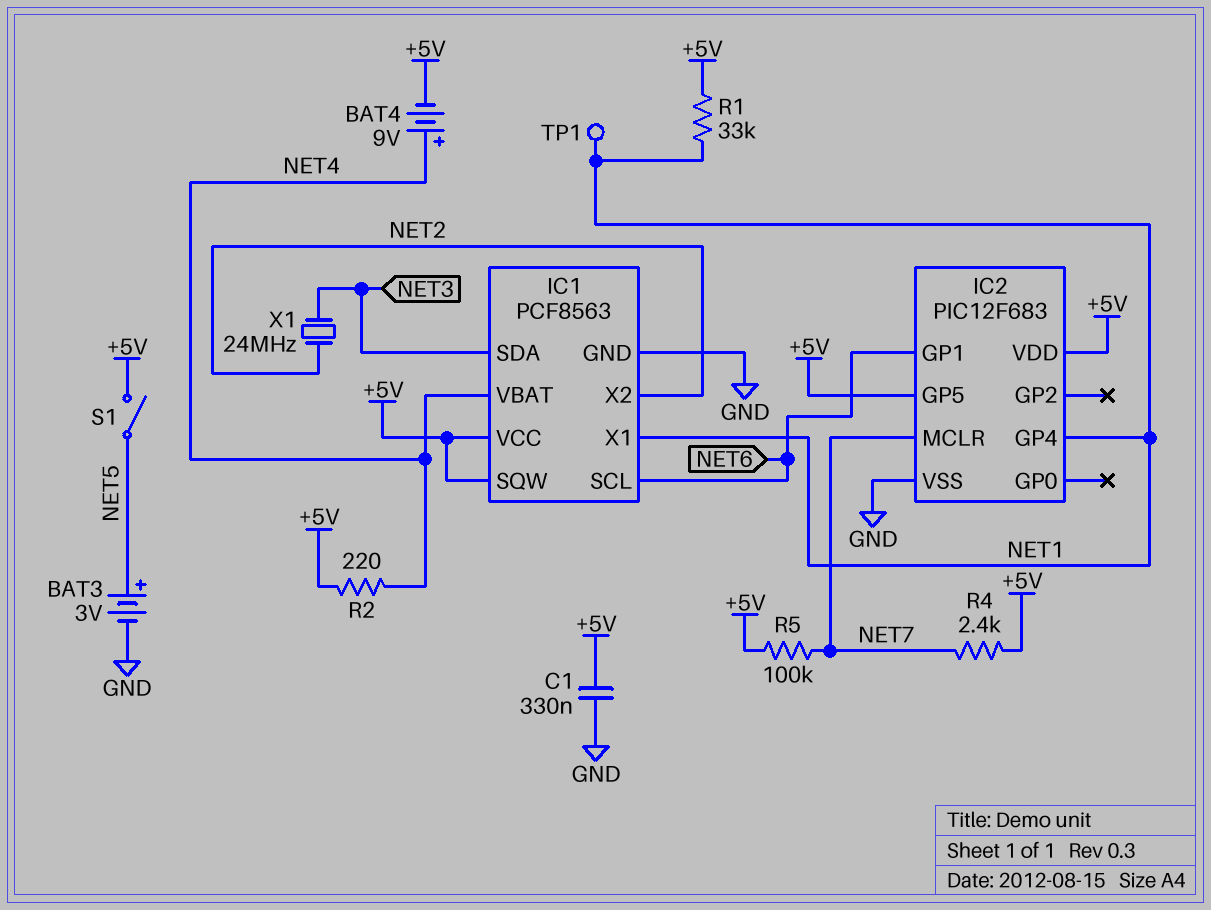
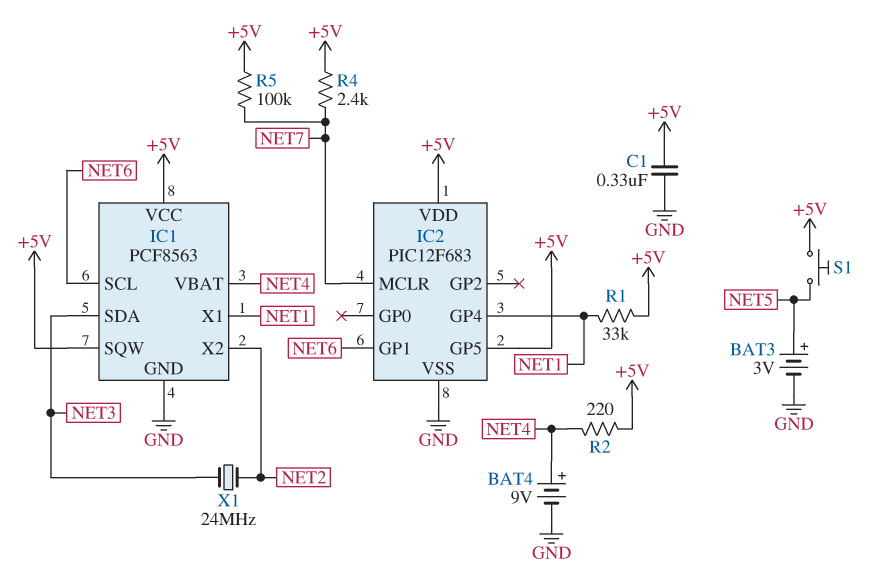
BAT4: 9V (plus NET4, minus +5V) -> 9V (plus NET4, minus GND)
S1: switch (+5V, NET5) -> button (+5V, NET5)
TP1: test point (NET1) -> none

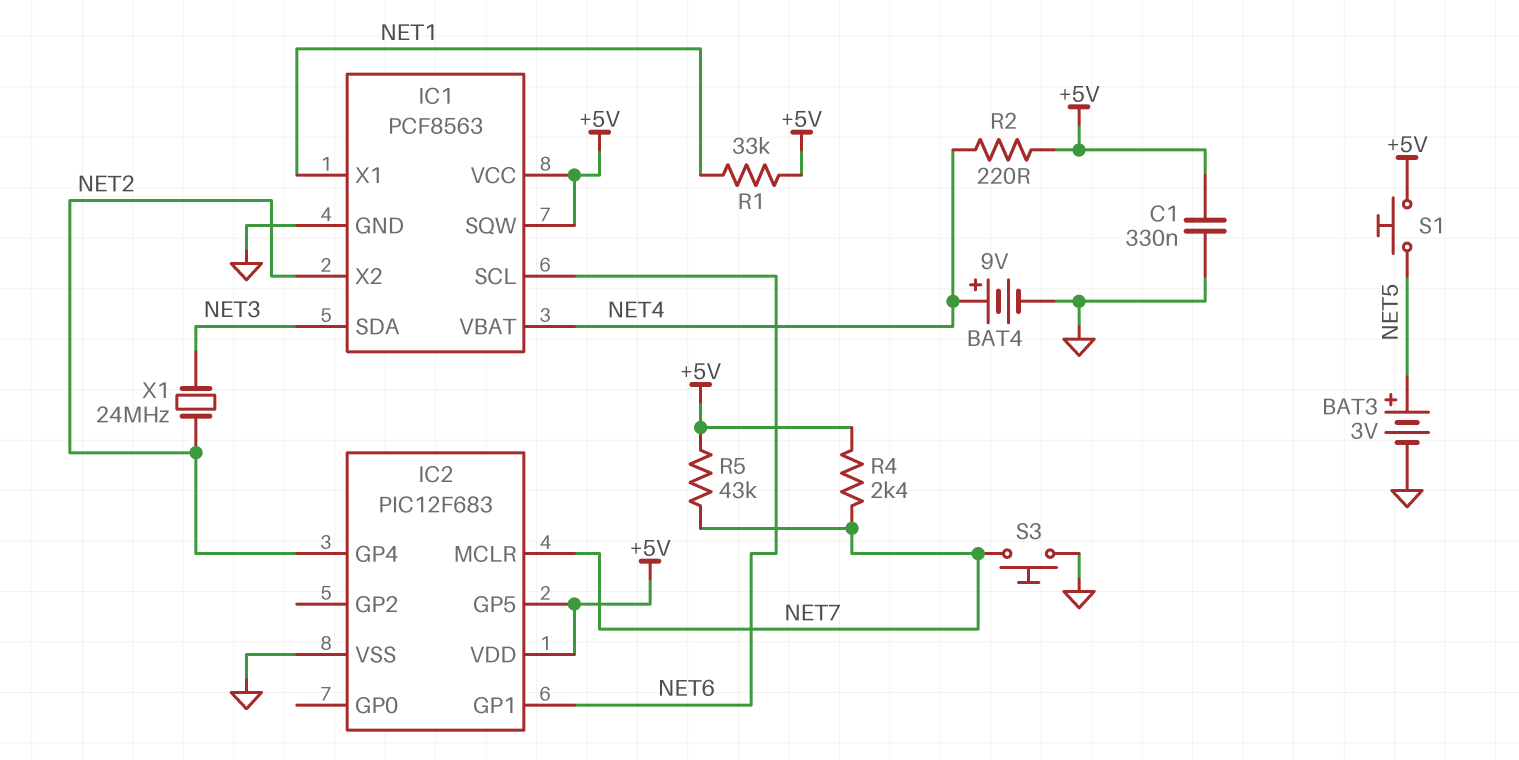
IC2 pin GP4: NET1 -> NET2
R5: 100k (+5V, NET7) -> 43k (+5V, NET7)
S3: none -> button (GND, NET7)

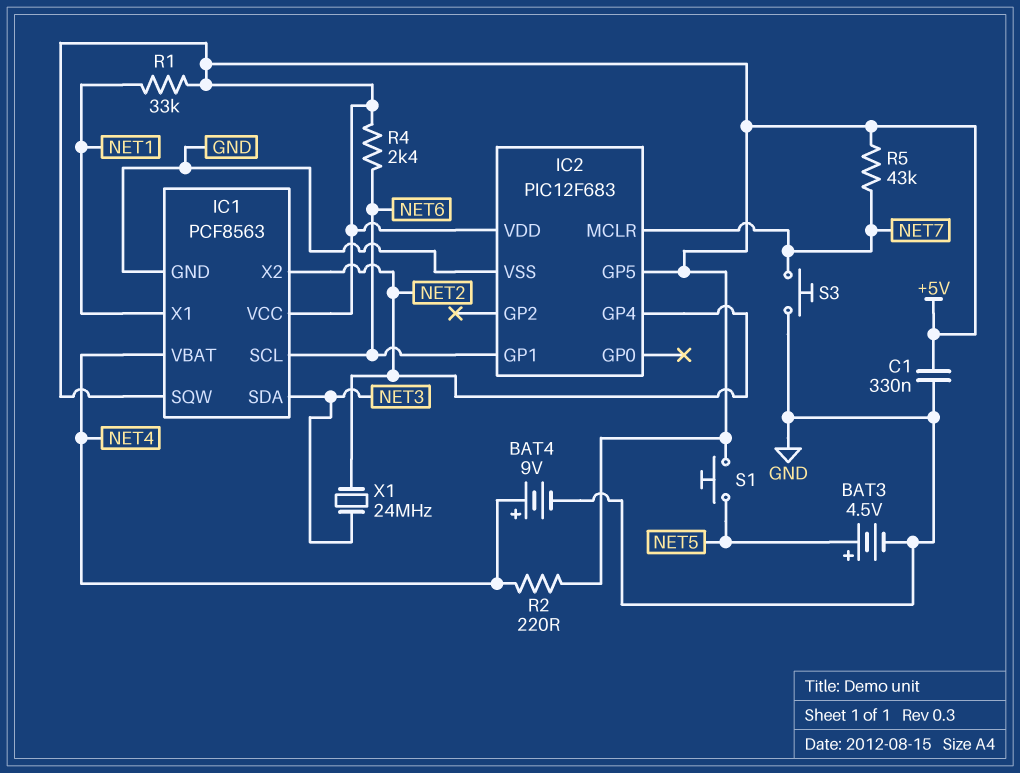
BAT3: 3V (plus NET5, minus GND) -> 4.5V (plus NET5, minus GND)
R4: 2.4k (+5V, NET7) -> 2.4k (+5V, NET6)

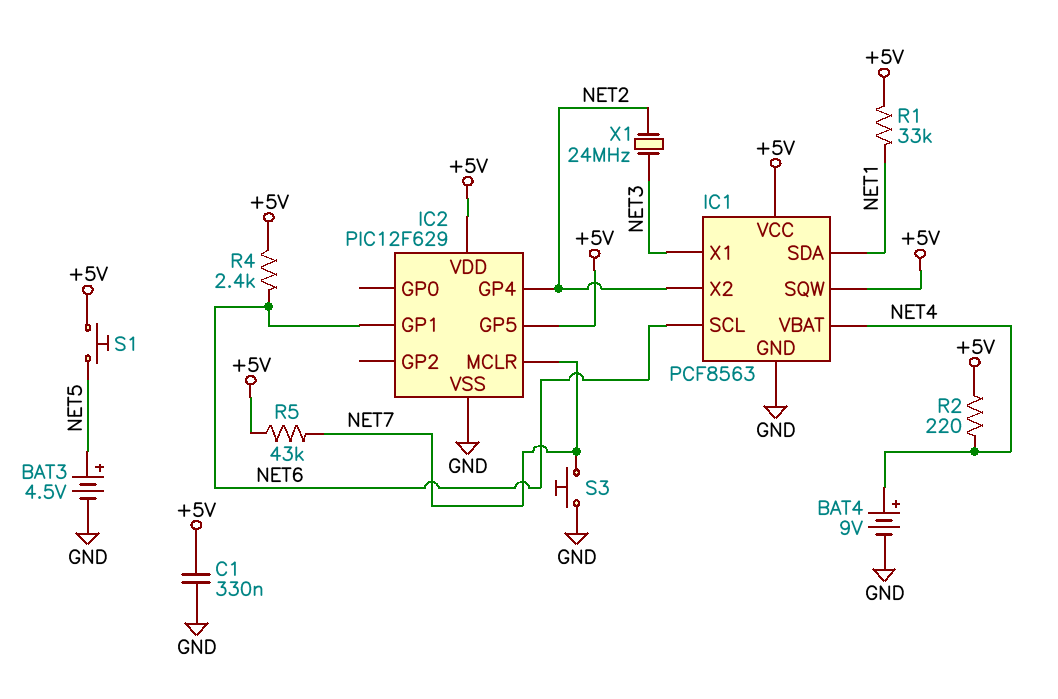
IC1 pin SDA: NET3 -> NET1
IC1 pin X1: NET1 -> NET3
IC2: PIC12F683 -> PIC12F629

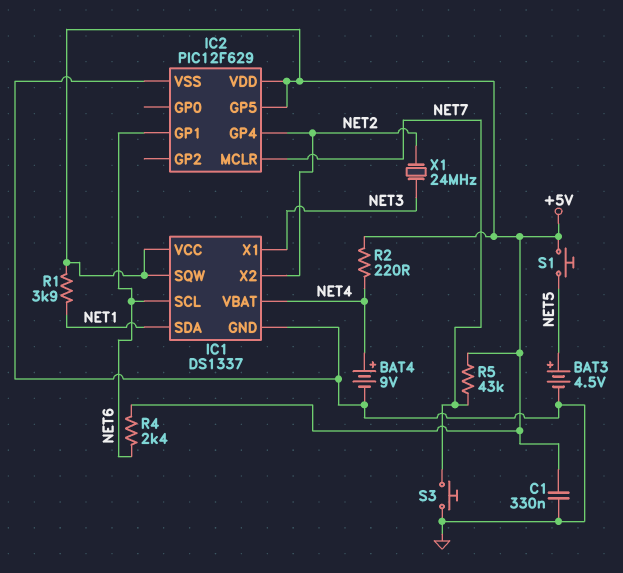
IC1: PCF8563 -> DS1337
R1: 33k (+5V, NET1) -> 3.9k (+5V, NET1)

